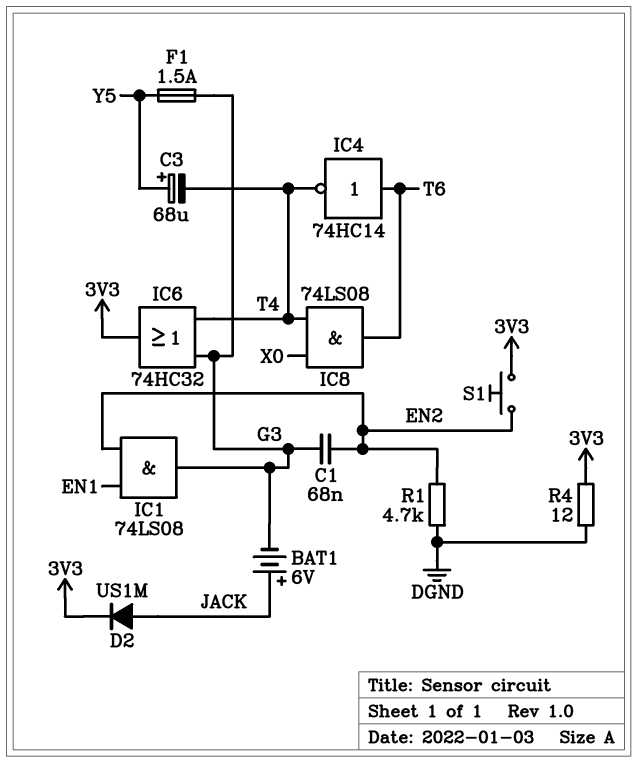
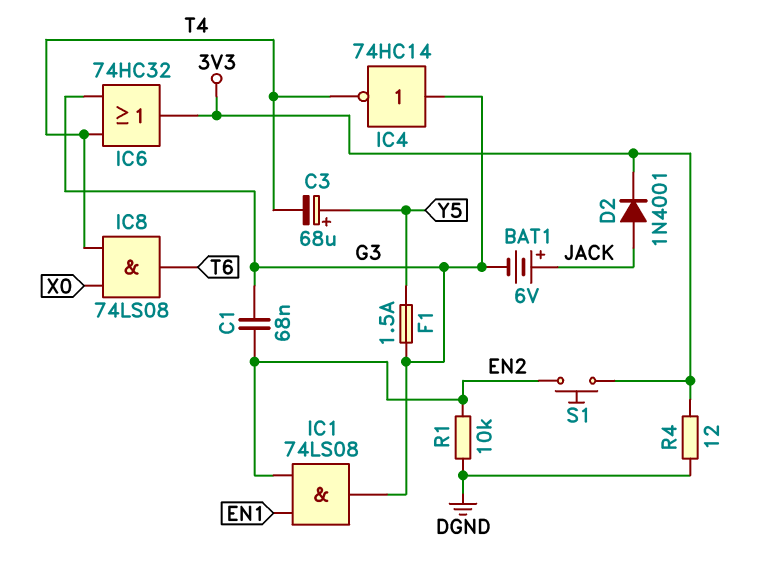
D2: diode US1M (A JACK, K 3V3) -> diode 1N4001 (A JACK, K 3V3)
IC4: NOT 74HC14 (in T6, out T4) -> NOT 74HC14 (in G3, out T4)
R1: 4.7k (DGND, EN2) -> 10k (DGND, EN2)

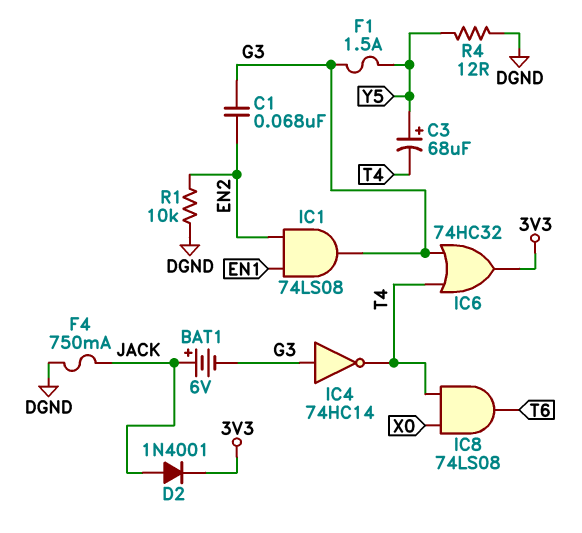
F4: none -> 750mA (DGND, JACK)
R4: 12 (3V3, DGND) -> 12 (DGND, Y5)
S1: button (3V3, EN2) -> none

